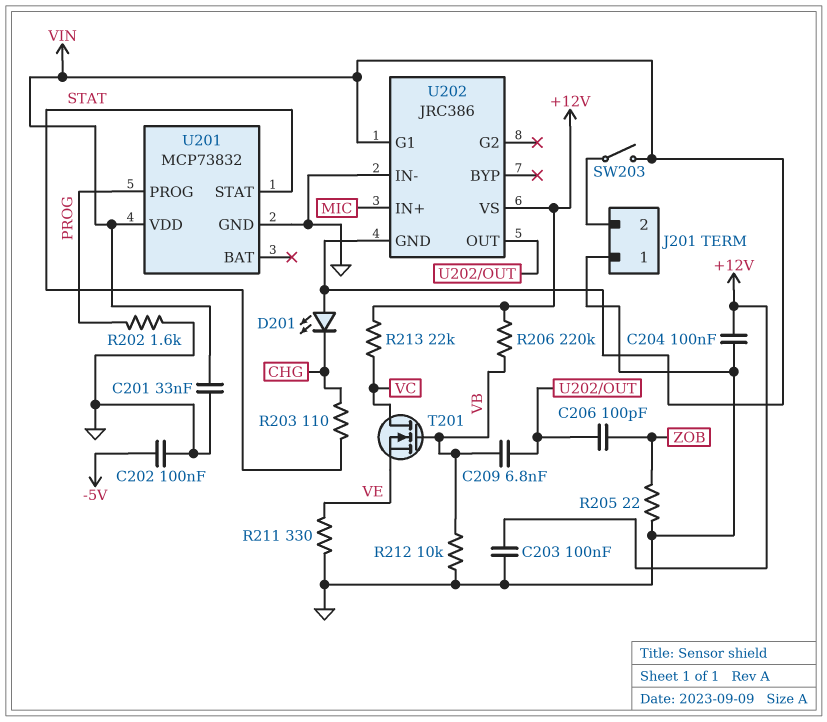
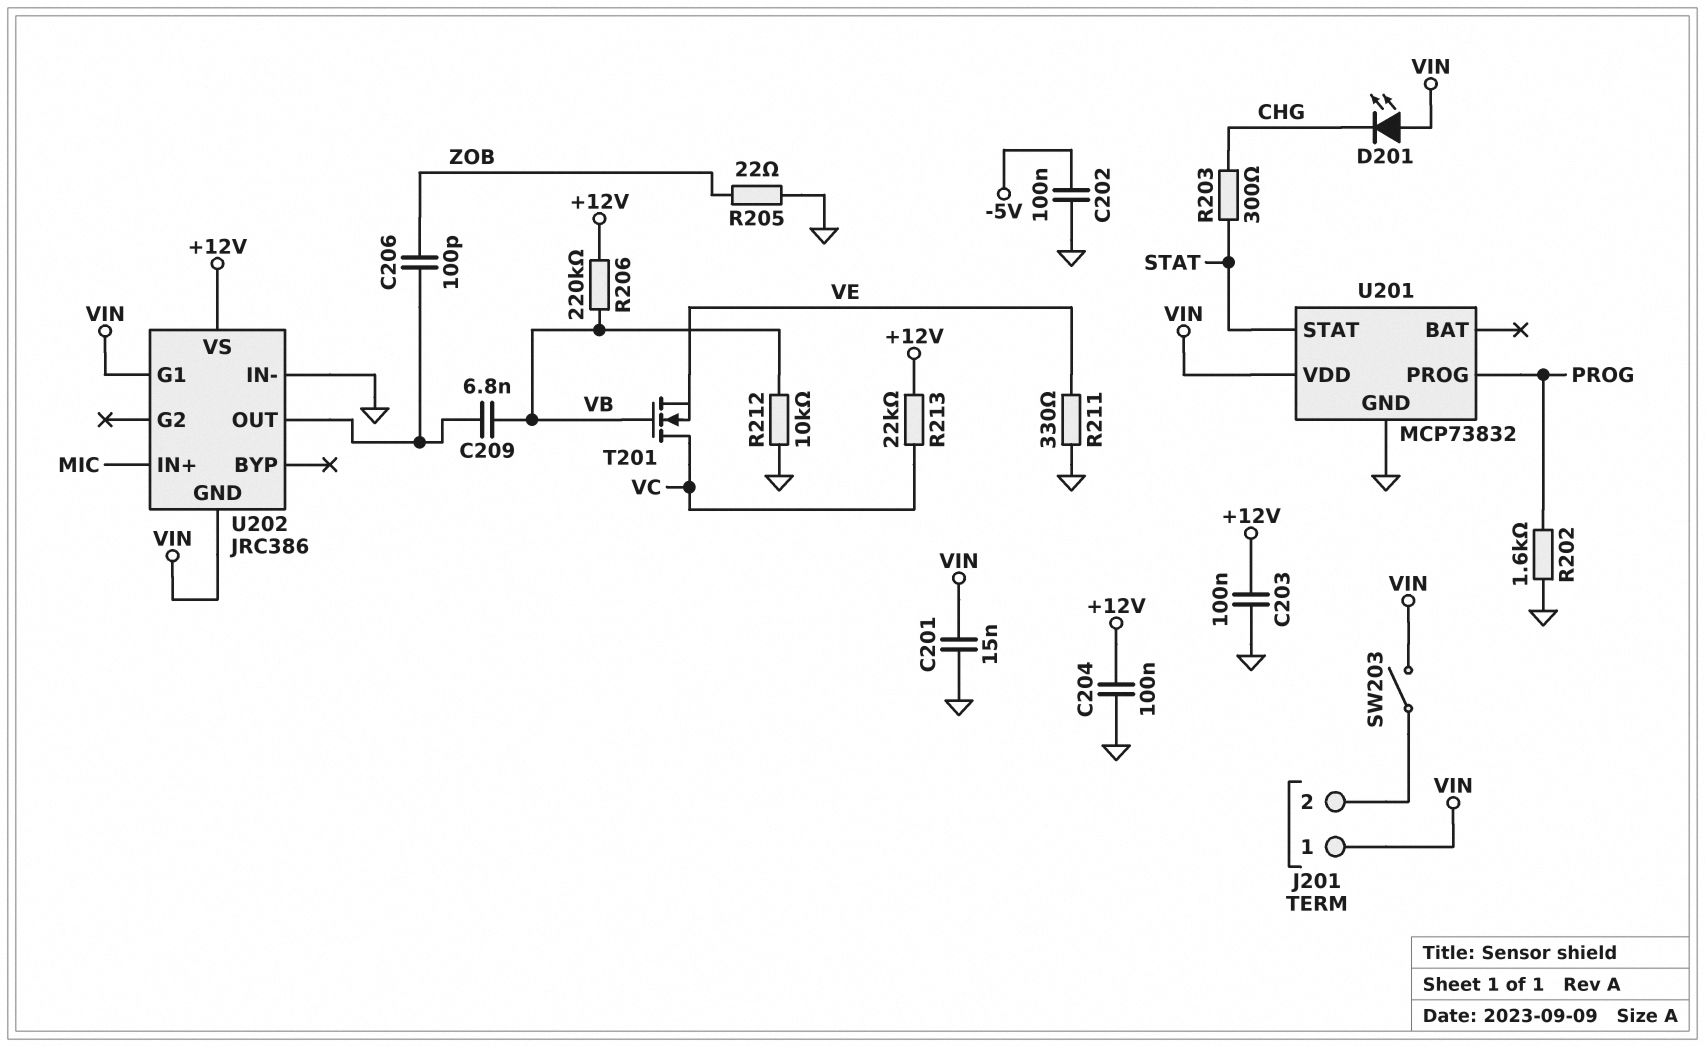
C201: 33nF (GND, VIN) -> 15nF (GND, VIN)
J201 pin 1: GND -> VIN
R203: 110 (CHG, STAT) -> 300 (CHG, STAT)

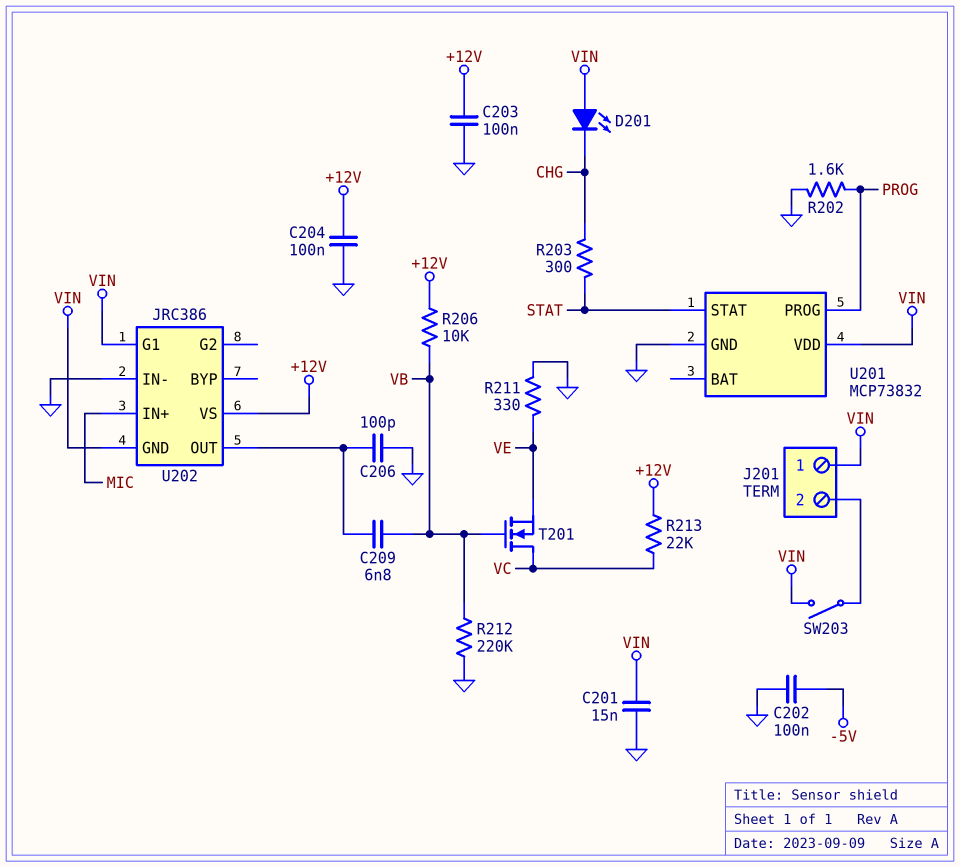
C206: 100pF (U202/OUT, ZOB) -> 100pF (GND, U202/OUT)
R205: 22 (GND, ZOB) -> none
R206: 220k (+12V, VB) -> 10k (+12V, VB)
R212: 10k (GND, VB) -> 220k (GND, VB)

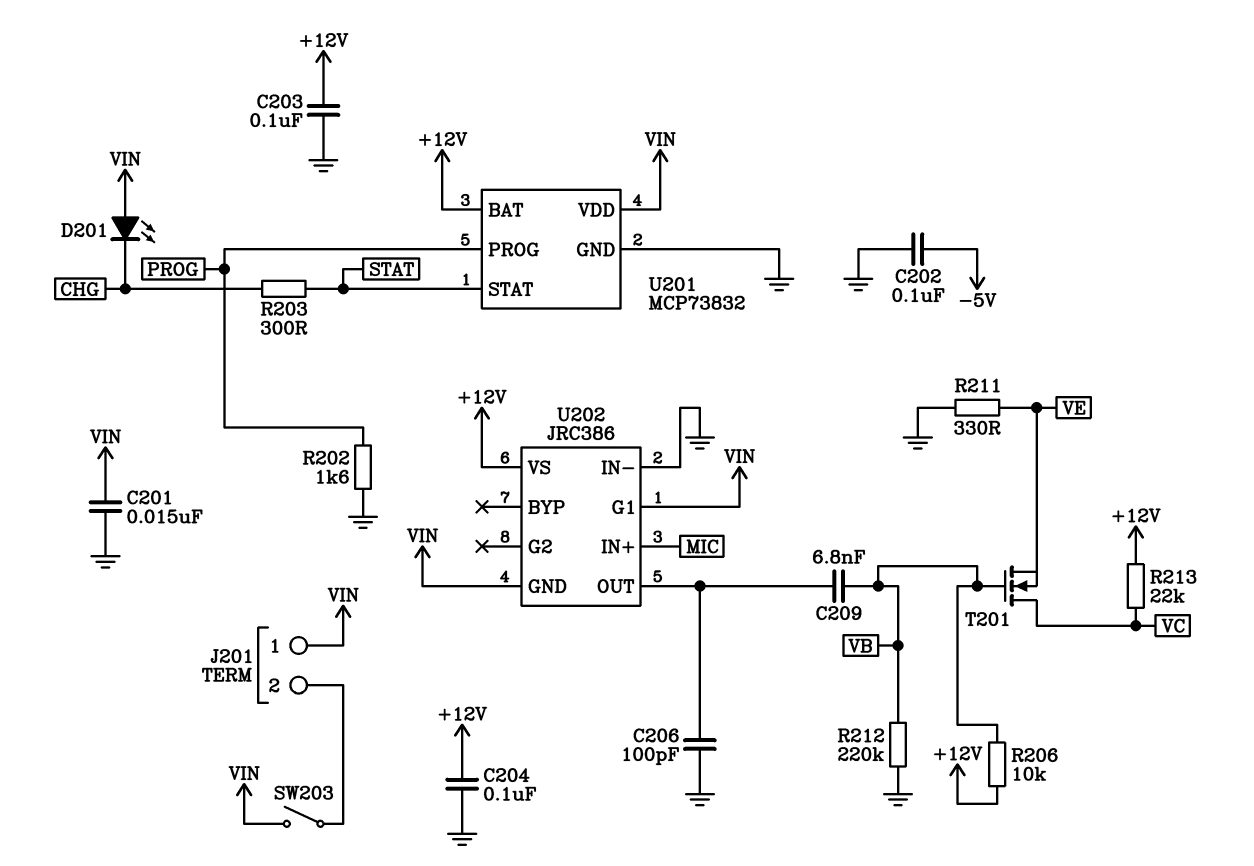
U201 pin BAT: none -> +12V

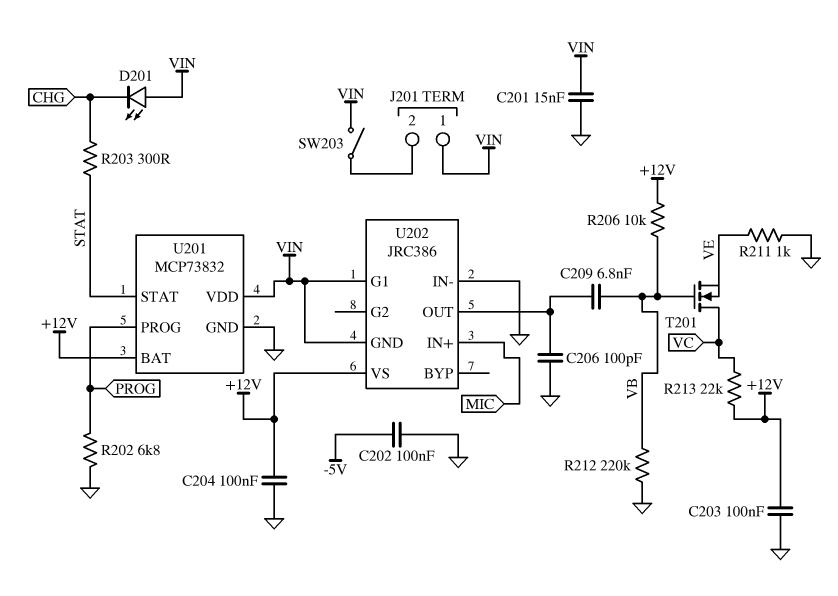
R202: 1.6k (GND, PROG) -> 6.8k (GND, PROG)
R211: 330 (GND, VE) -> 1k (GND, VE)

